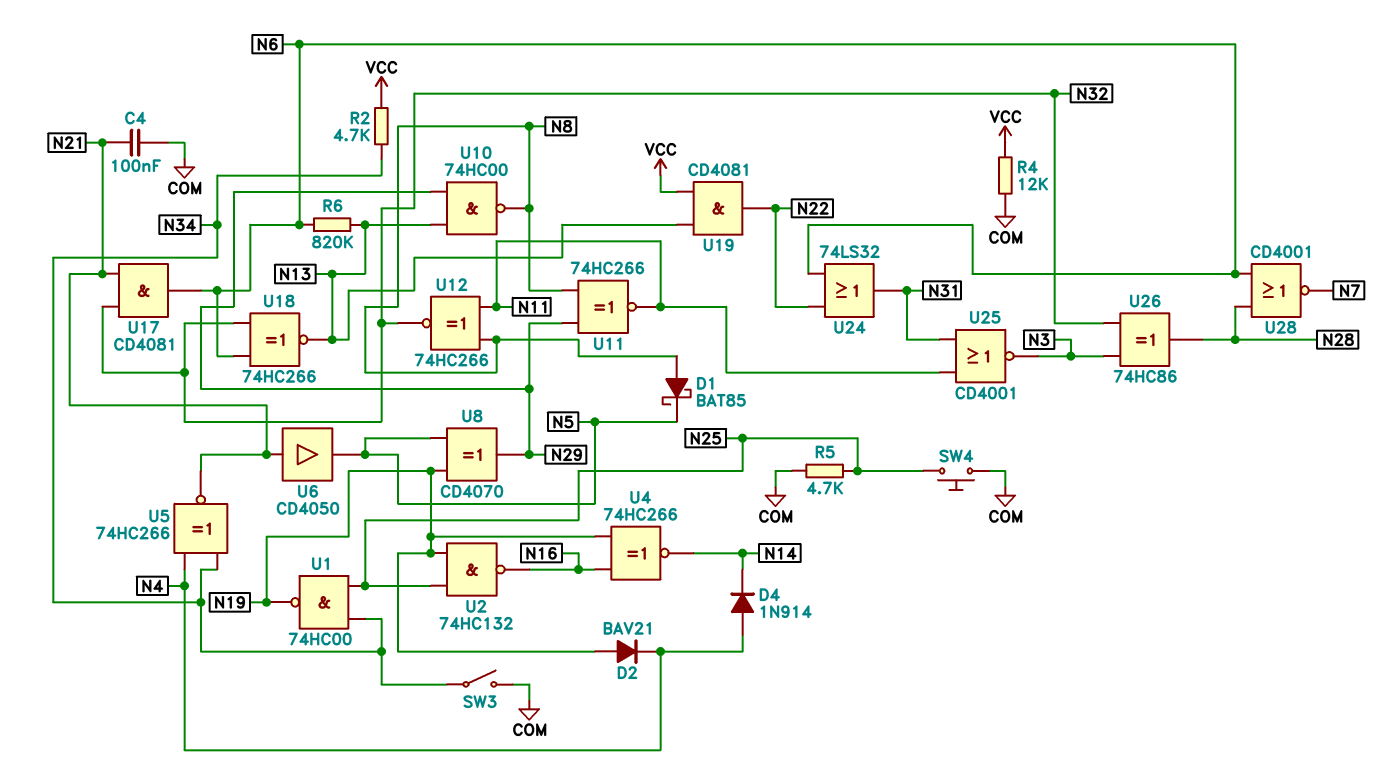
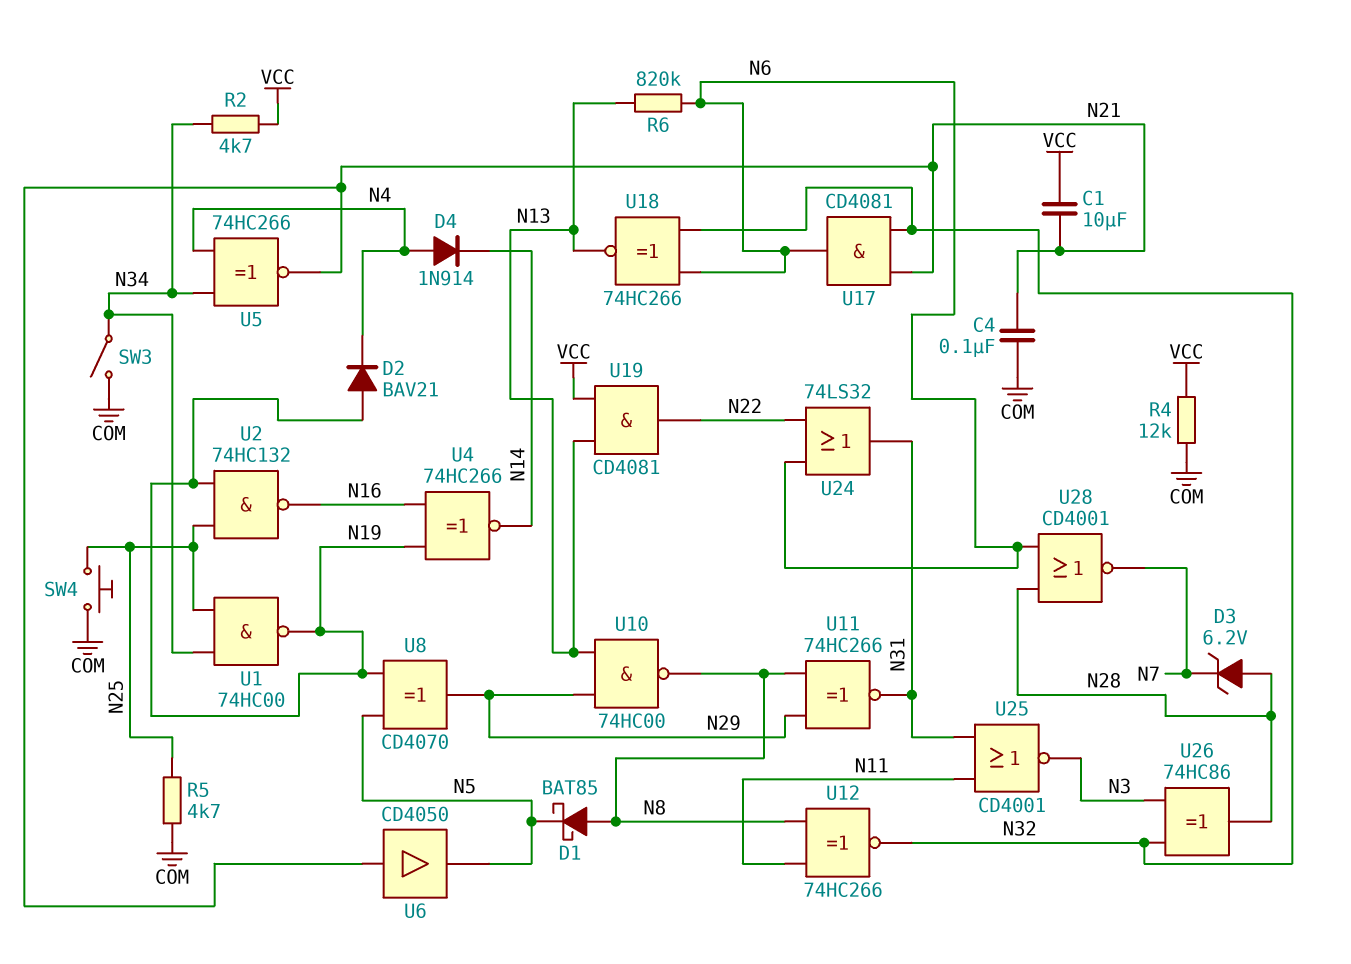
C1: none -> 10uF (N21, VCC)
D3: none -> zener 6.2V (A N28, K N7)
U11: XNOR 74HC266 (in N8, in N29, out N11) -> XNOR 74HC266 (in N8, in N29, out N31)

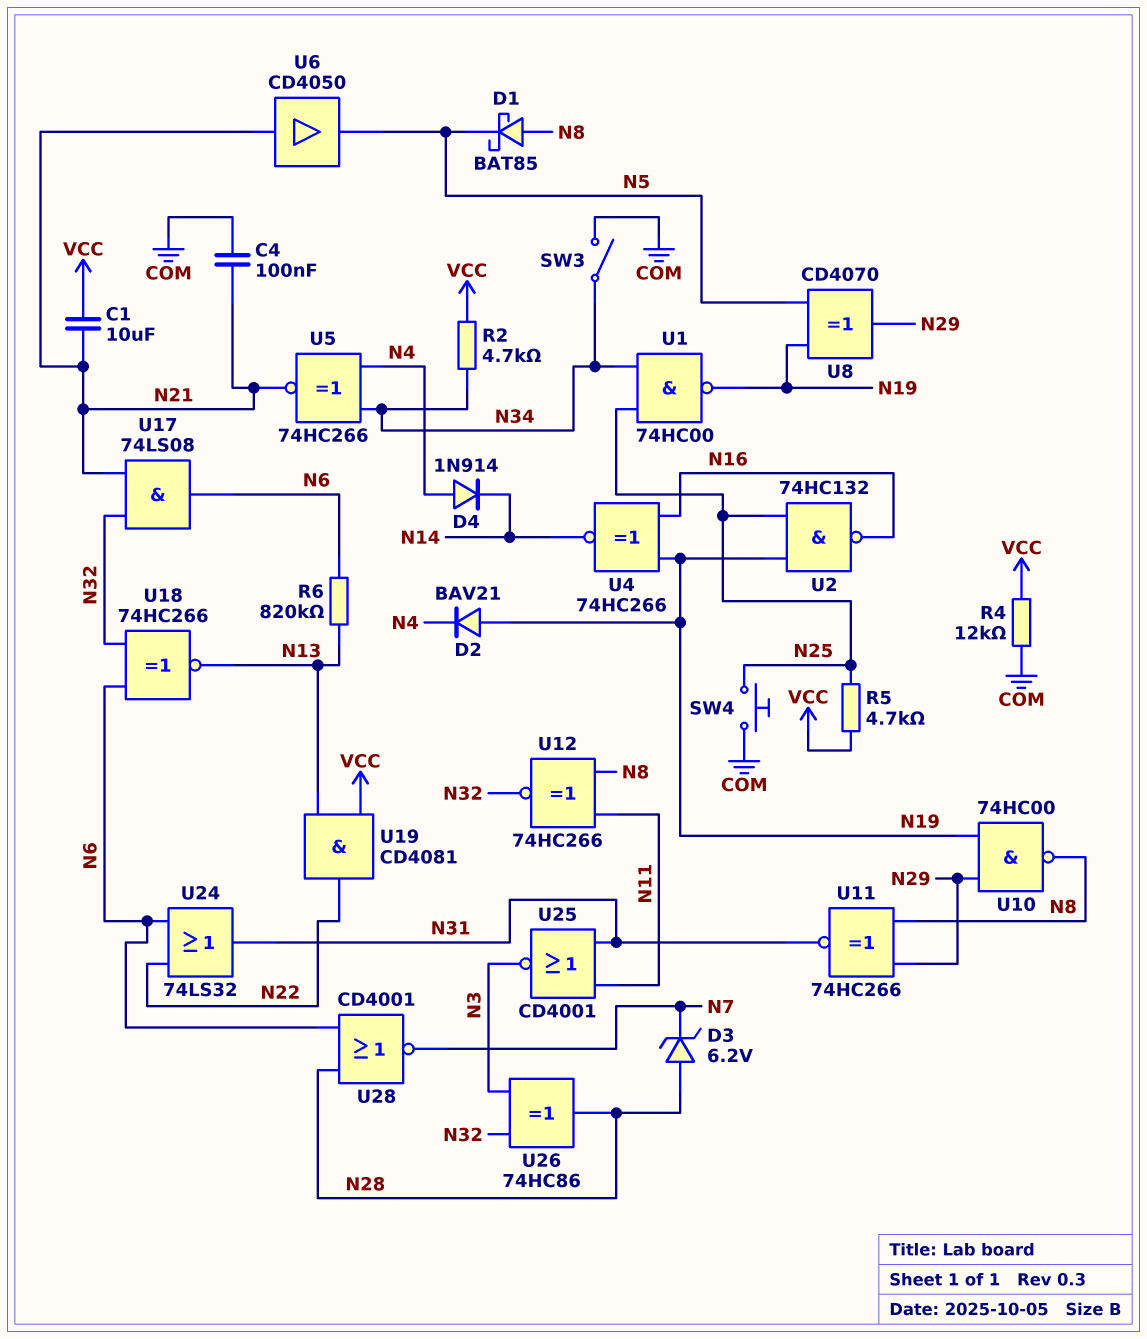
R5: 4.7k (COM, N25) -> 4.7k (N25, VCC)
U10: NAND 74HC00 (in N13, in N29, out N8) -> NAND 74HC00 (in N19, in N29, out N8)
U17: AND CD4081 (in N21, in N32, out N6) -> AND 74LS08 (in N21, in N32, out N6)

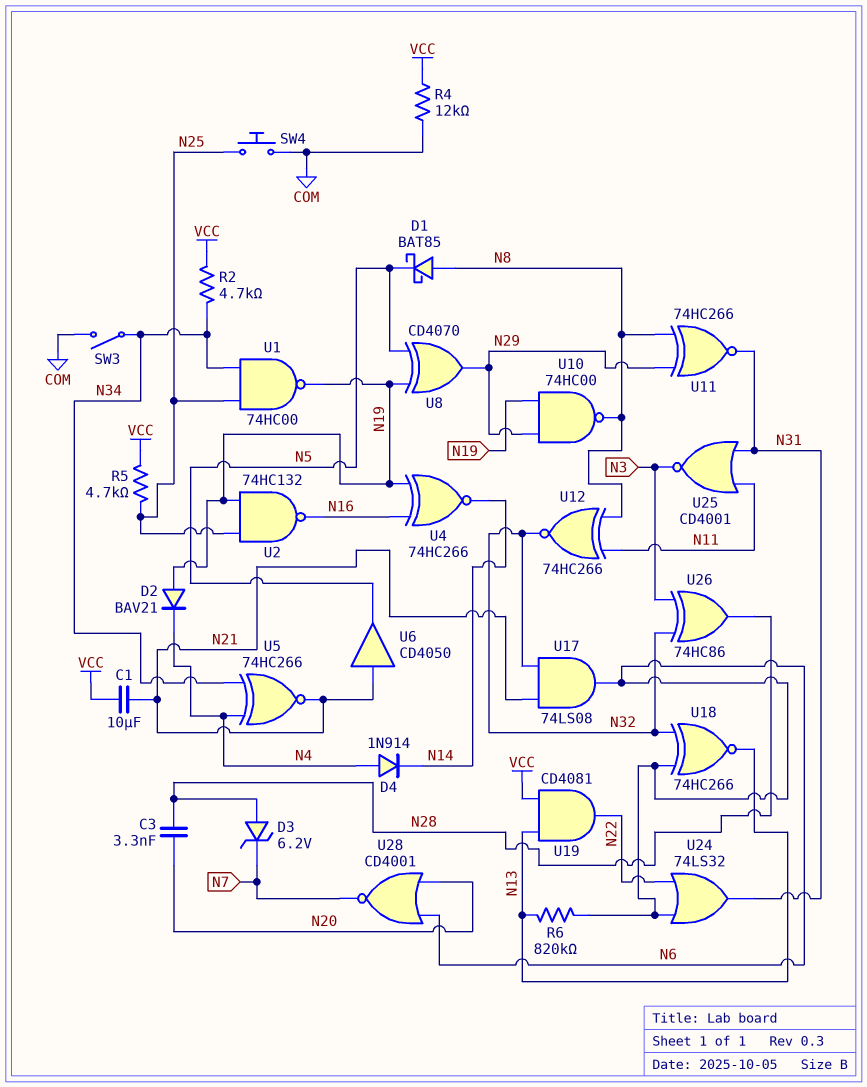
C3: none -> 3.3nF (N20, N28)
C4: 100nF (COM, N21) -> none
U28: NOR CD4001 (in N6, in N28, out N7) -> NOR CD4001 (in N6, in N20, out N7)

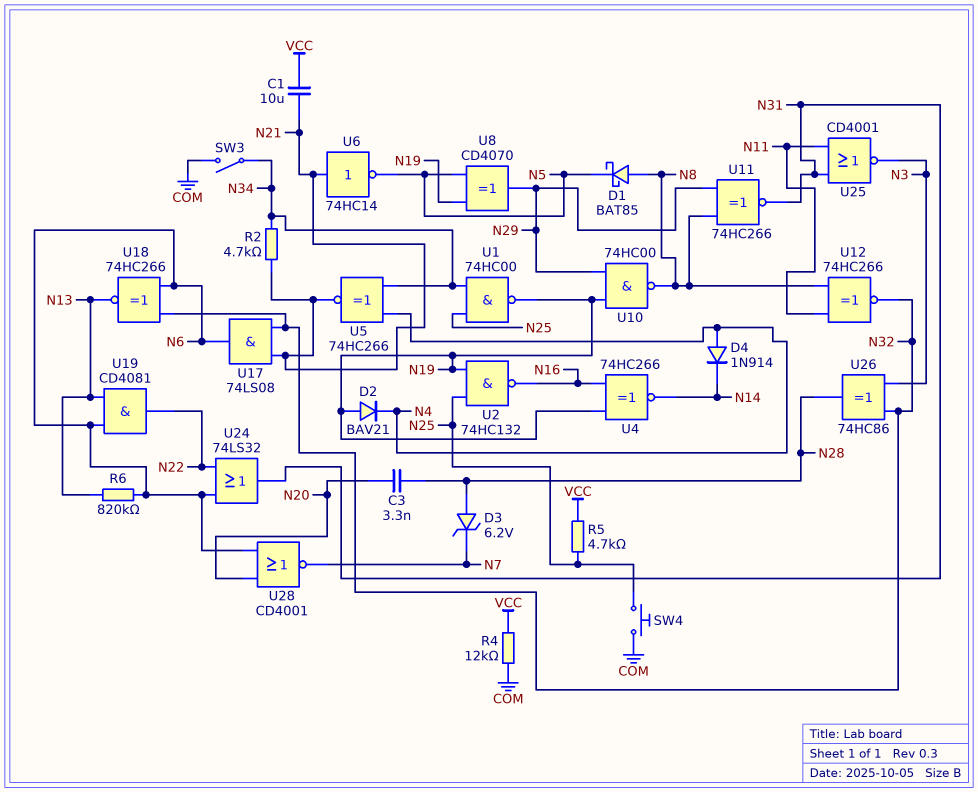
R2: 4.7k (N34, VCC) -> 4.7k (N21, N34)
U6: buffer CD4050 (in N21, out N5) -> NOT 74HC14 (in N21, out N5)
U19: AND CD4081 (in N13, in VCC, out N22) -> AND CD4081 (in N6, in N13, out N22)

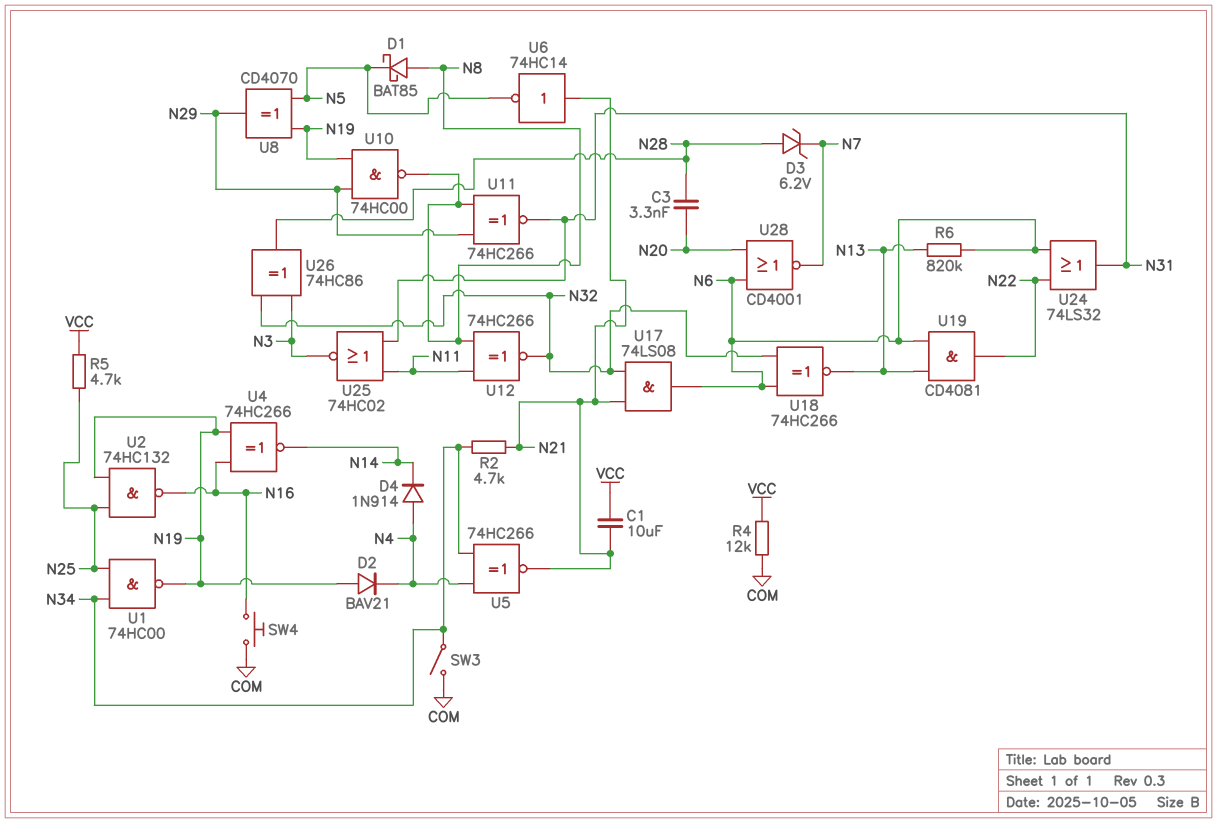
SW4: button (COM, N25) -> button (COM, N16)
U25: NOR CD4001 (in N11, in N31, out N3) -> NOR 74HC02 (in N11, in N31, out N3)

